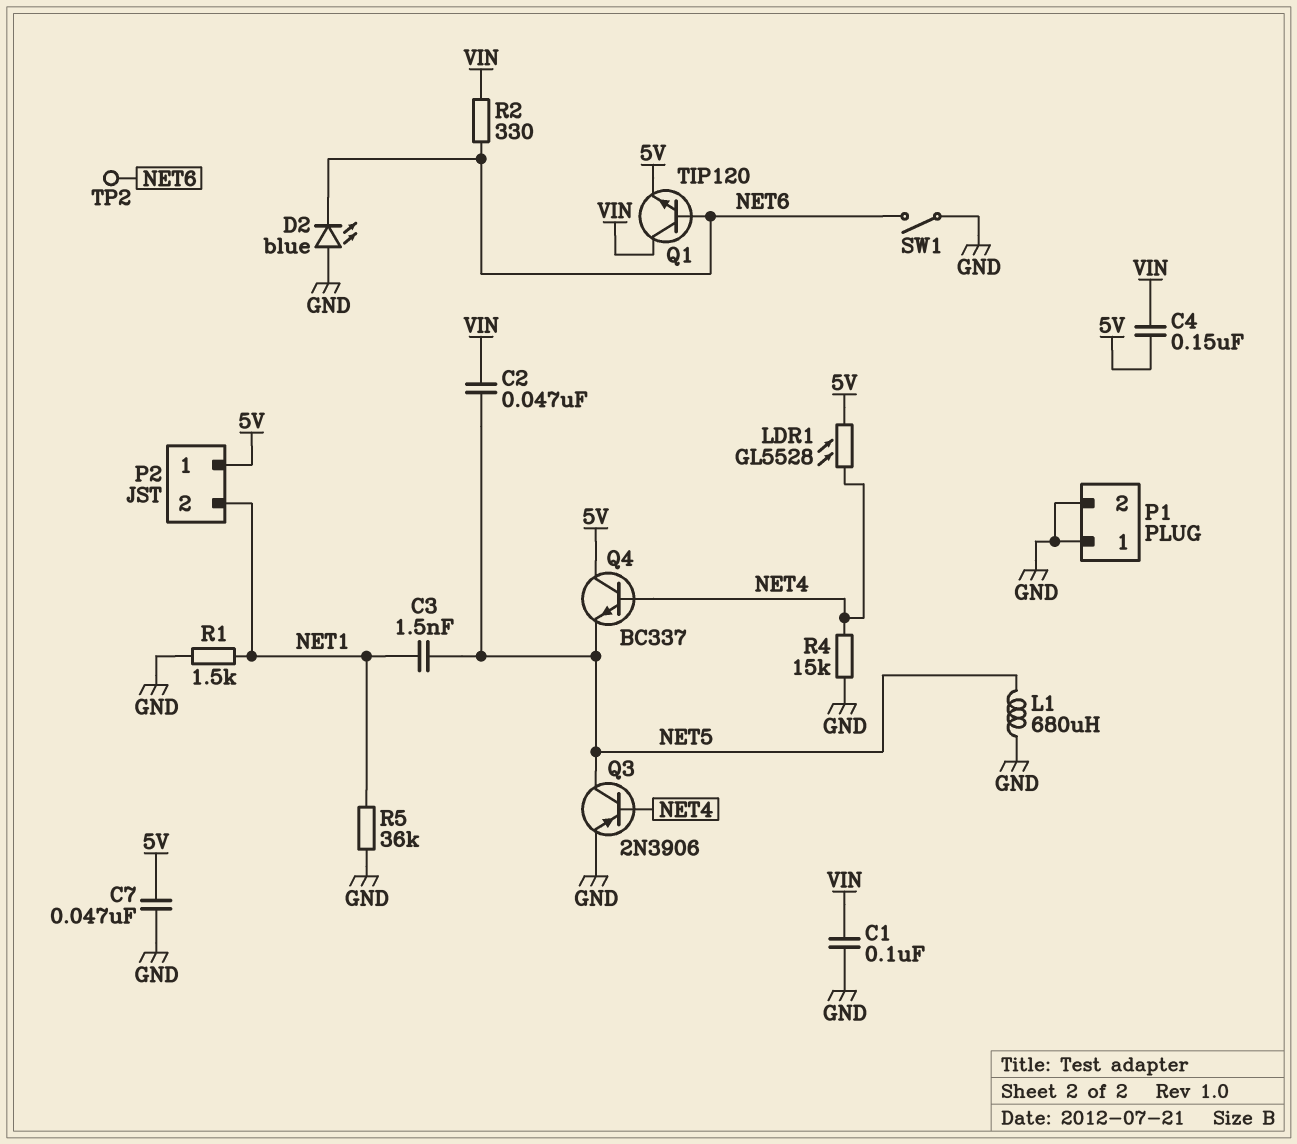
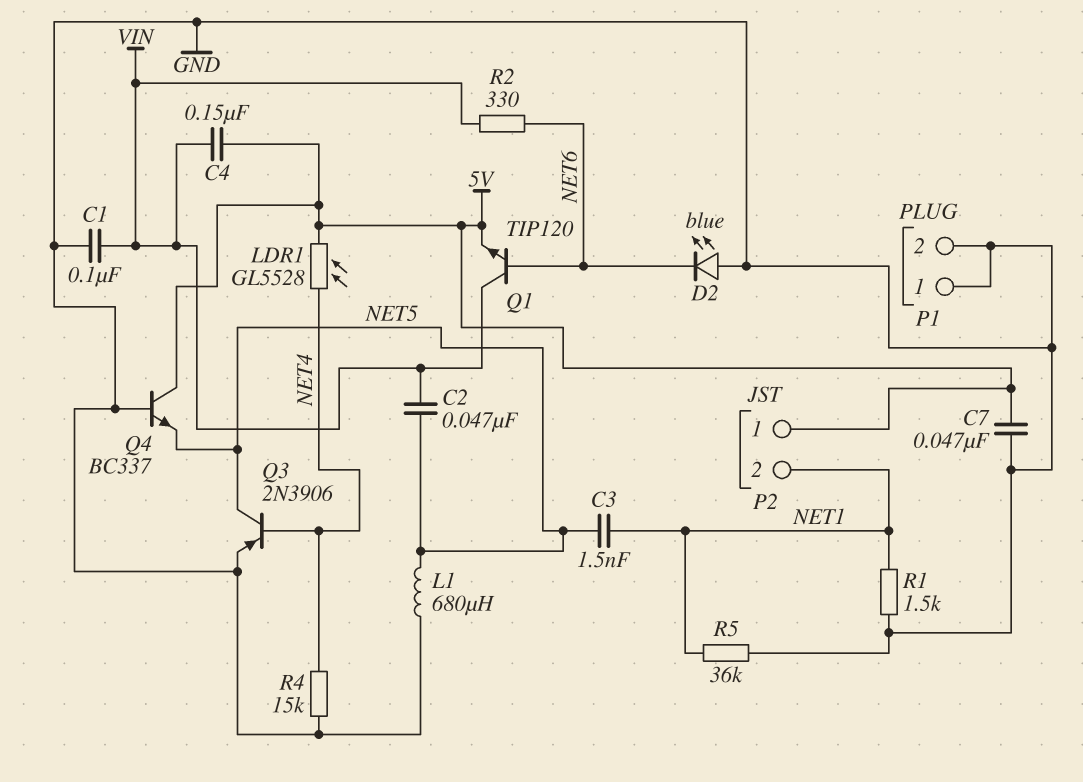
Q4: NPN BC337 (B NET4, C 5V, E NET5) -> NPN BC337 (B GND, C 5V, E NET5)
SW1: switch (GND, NET6) -> none
TP2: test point (NET6) -> none

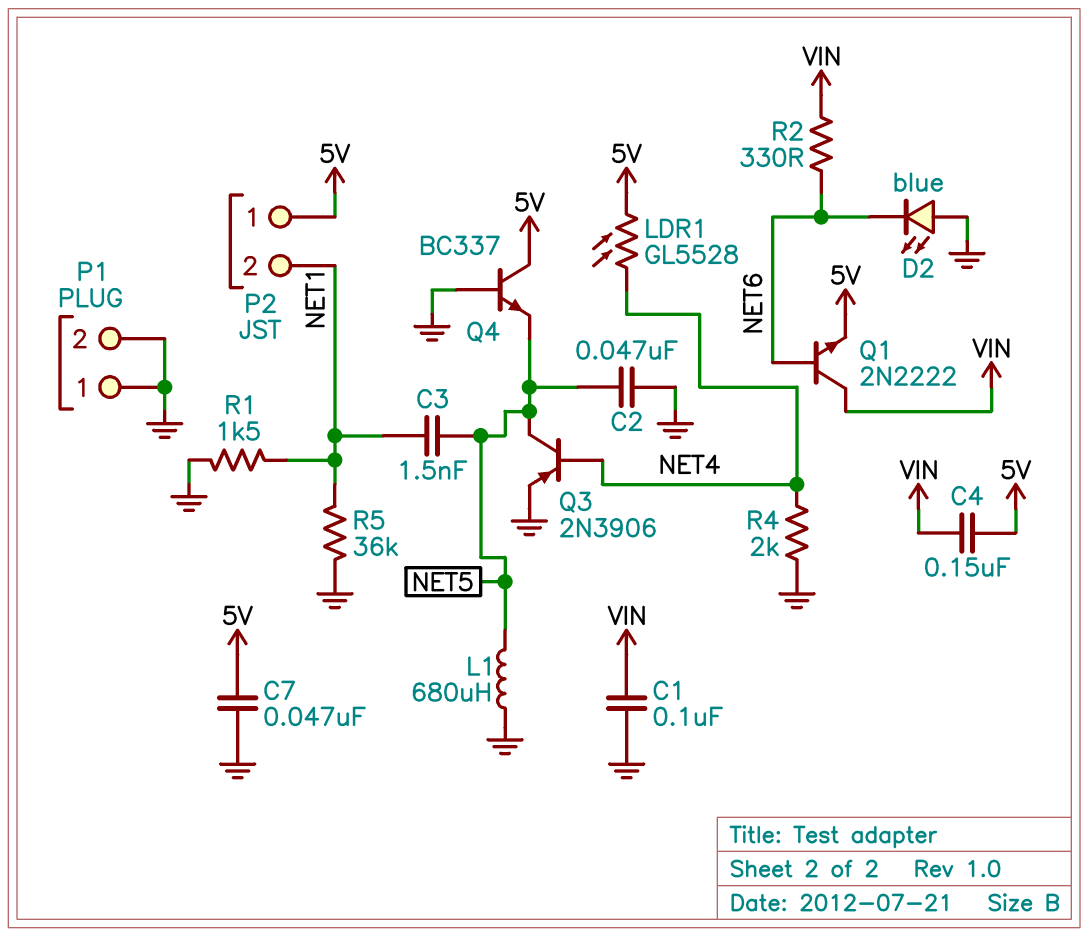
C2: 47nF (NET5, VIN) -> 47nF (GND, NET5)
Q1: NPN TIP120 (B NET6, C VIN, E 5V) -> NPN 2N2222 (B NET6, C VIN, E 5V)
R4: 15k (GND, NET4) -> 2k (GND, NET4)

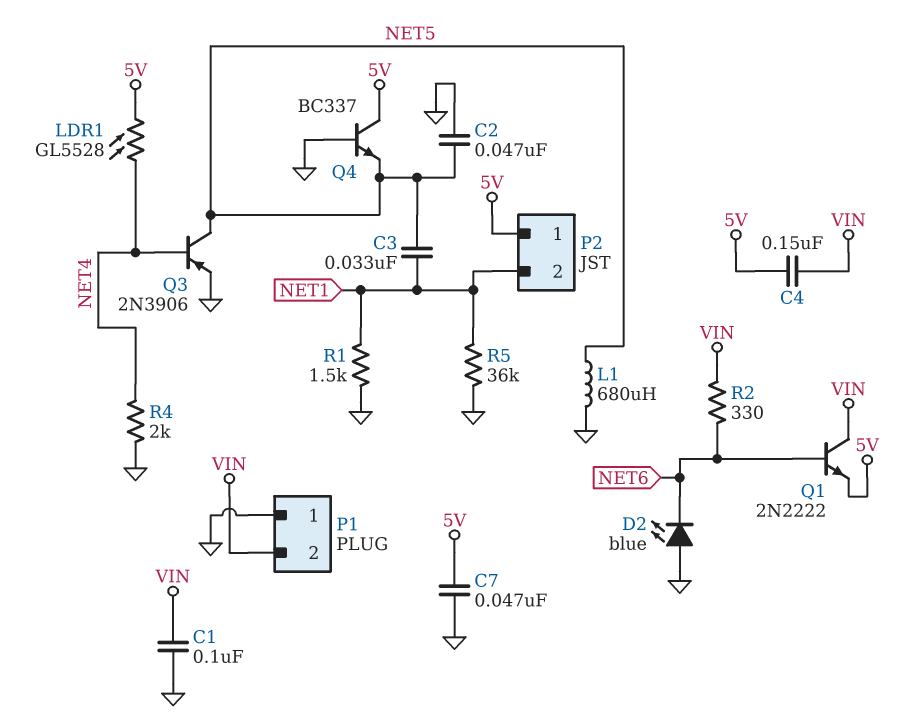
C3: 1.5nF (NET1, NET5) -> 33nF (NET1, NET5)
P1 pin 2: GND -> VIN

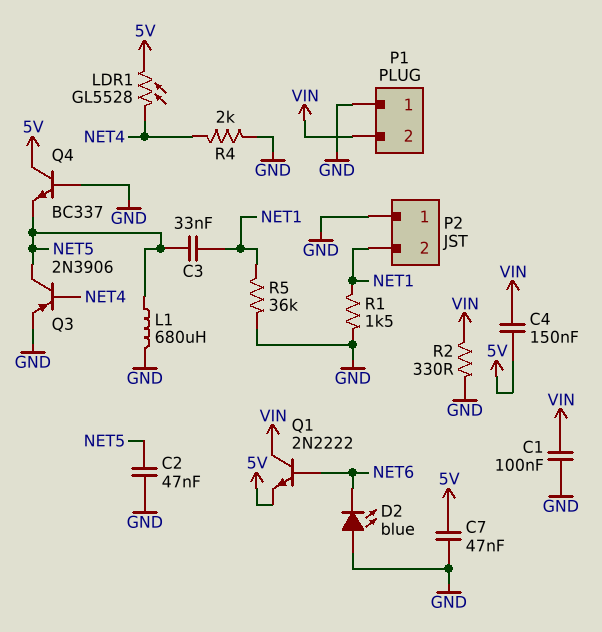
P2 pin 1: 5V -> GND
R2: 330 (NET6, VIN) -> 330 (GND, VIN)

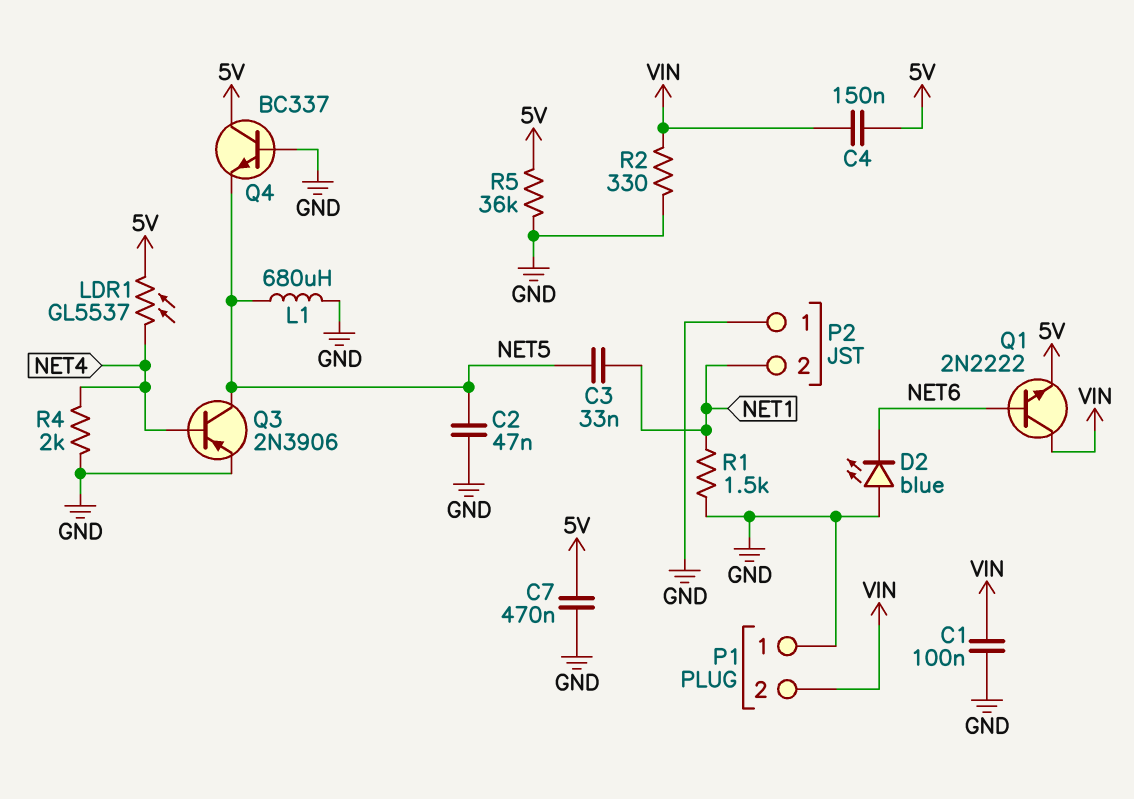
C7: 47nF (5V, GND) -> 470nF (5V, GND)
LDR1: GL5528 (5V, NET4) -> GL5537 (5V, NET4)
R5: 36k (GND, NET1) -> 36k (5V, GND)

